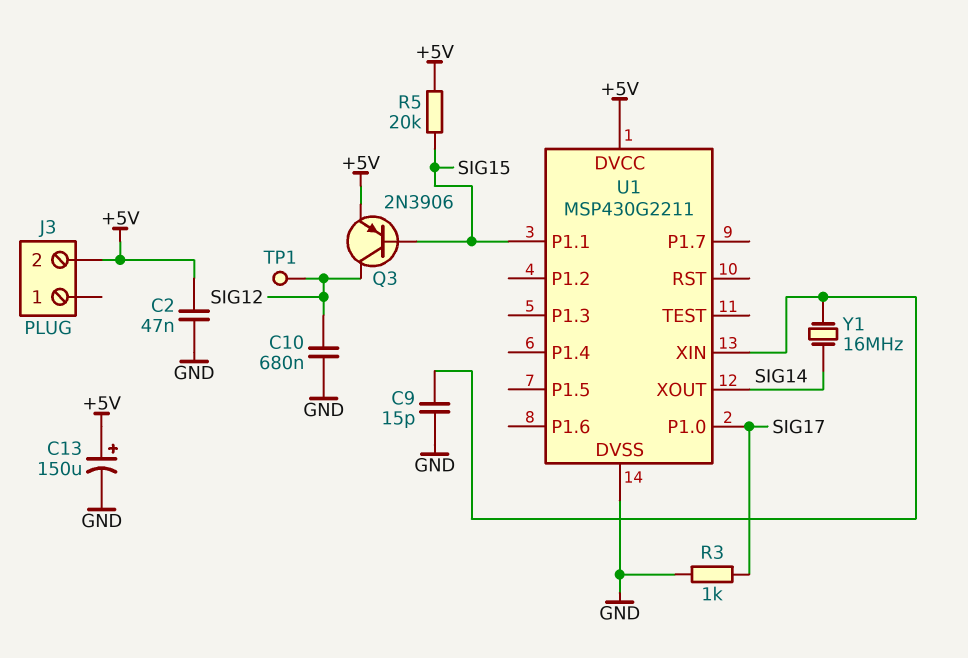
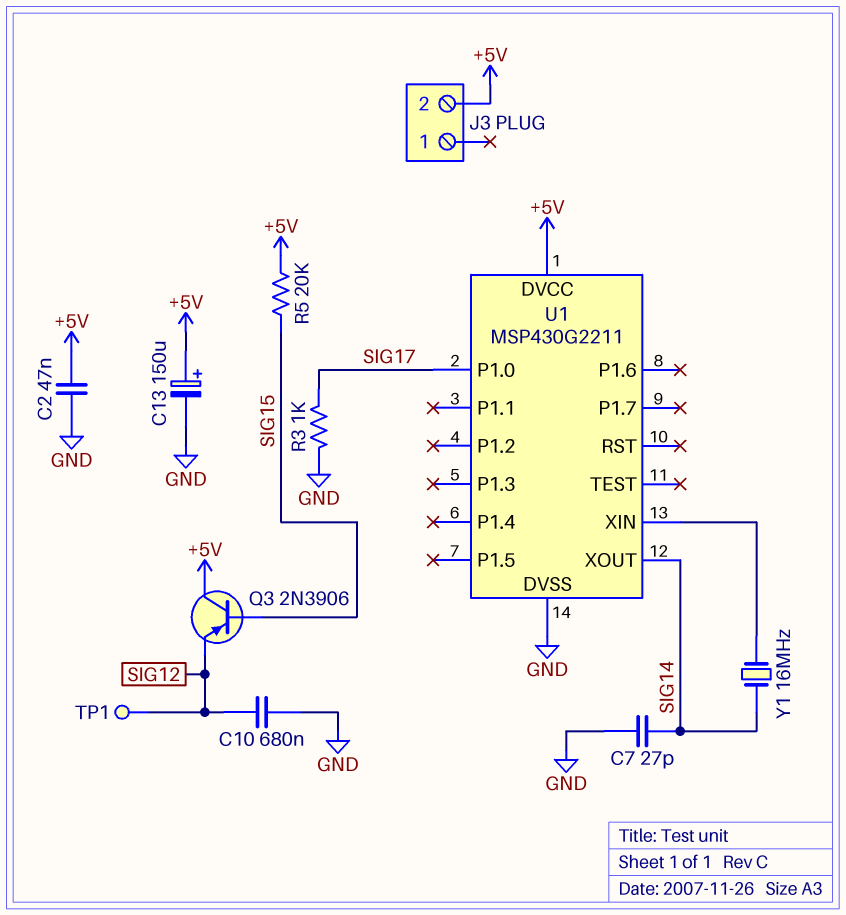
C7: none -> 27pF (GND, SIG14)
C9: 15pF (GND, U1/XIN) -> none
Q3: PNP 2N3906 (B SIG15, C SIG12, E +5V) -> PNP 2N3906 (B SIG15, C +5V, E SIG12)
U1 pin P1.1: SIG15 -> none

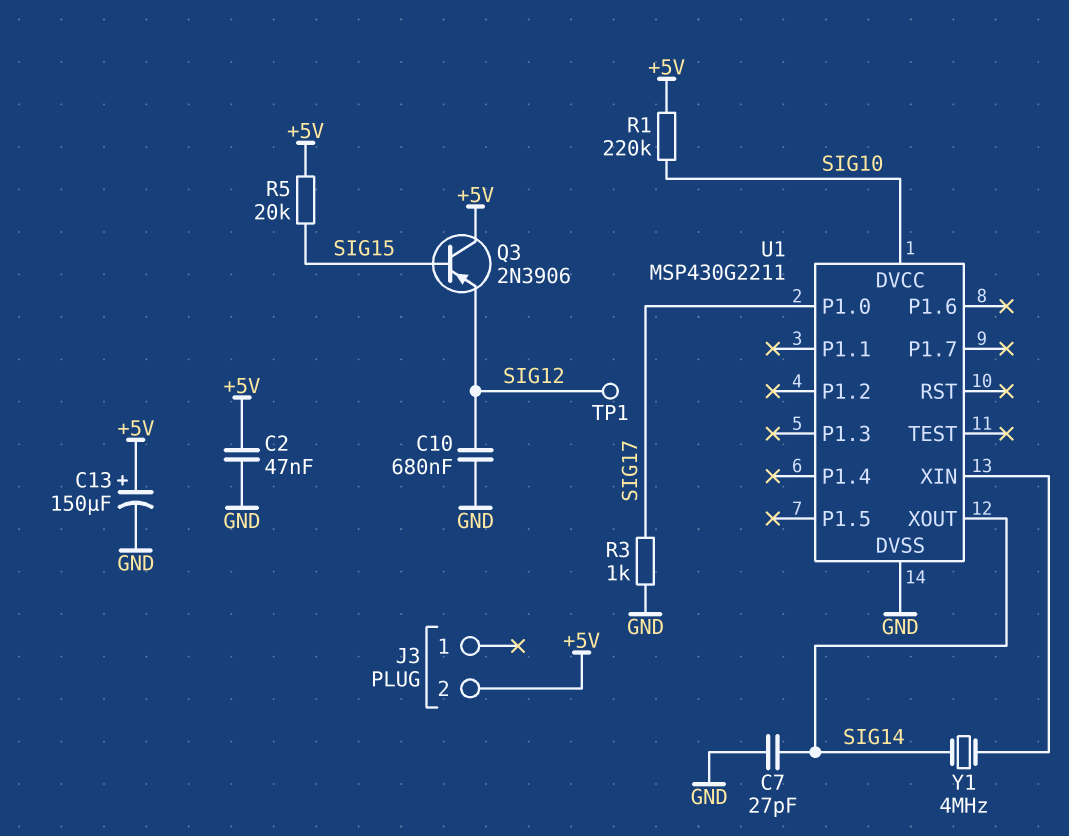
R1: none -> 220k (+5V, SIG10)
U1 pin DVCC: +5V -> SIG10
Y1: 16MHz (SIG14, U1/XIN) -> 4MHz (SIG14, U1/XIN)

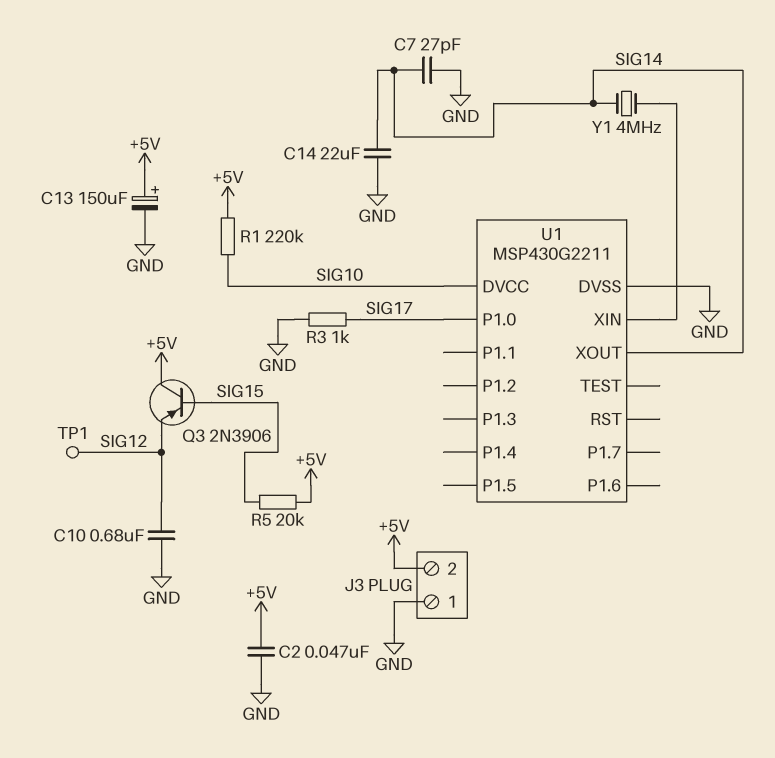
C14: none -> 22uF (GND, SIG14)
J3 pin 1: none -> GND

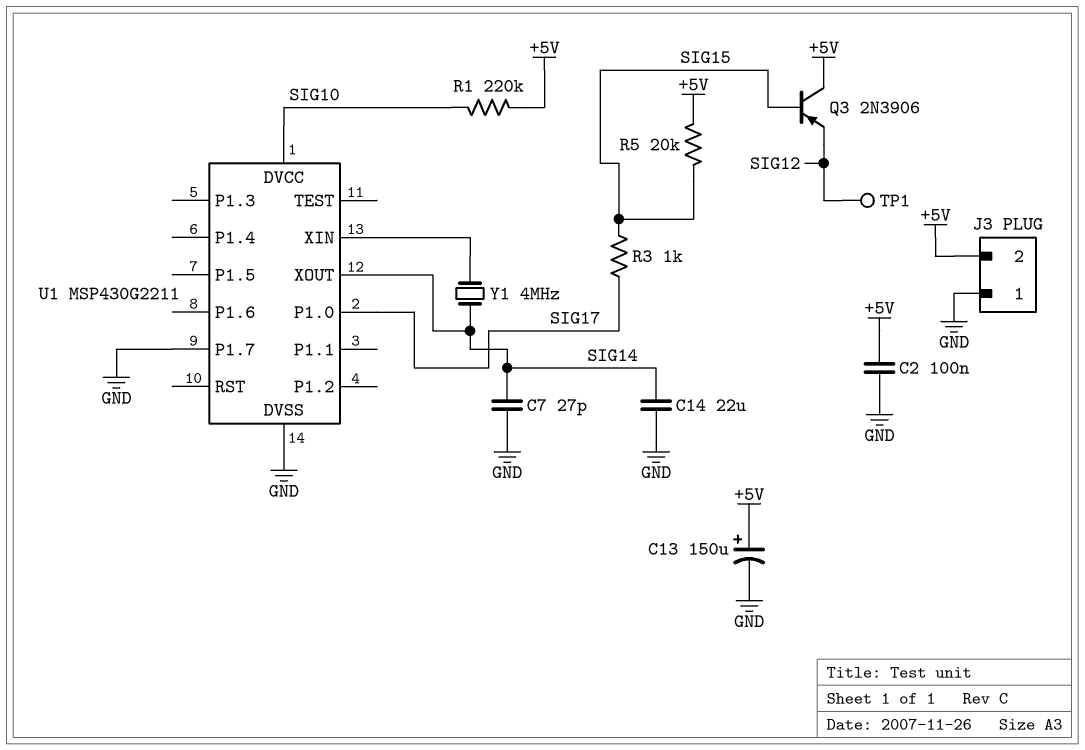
C2: 47nF (+5V, GND) -> 100nF (+5V, GND)
C10: 680nF (GND, SIG12) -> none
R3: 1k (GND, SIG17) -> 1k (SIG15, SIG17)
U1 pin P1.7: none -> GND

